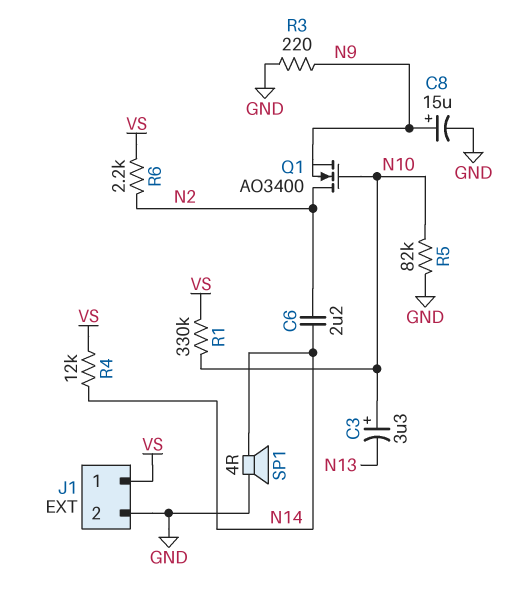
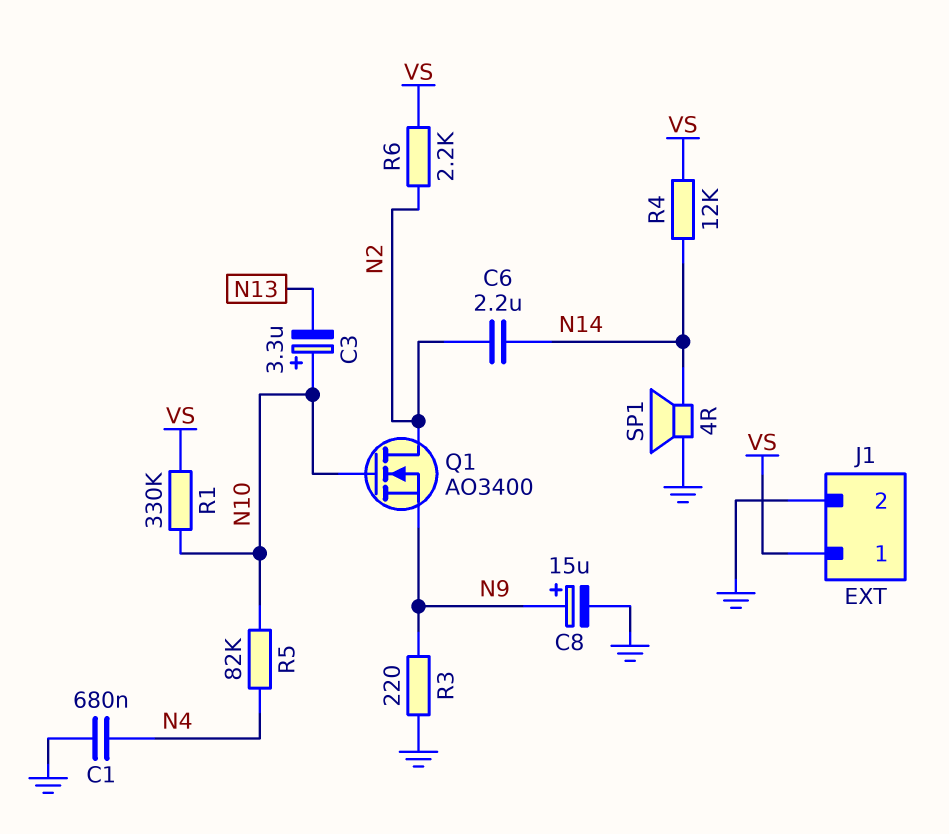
C1: none -> 680nF (GND, N4)
R5: 82k (GND, N10) -> 82k (N4, N10)

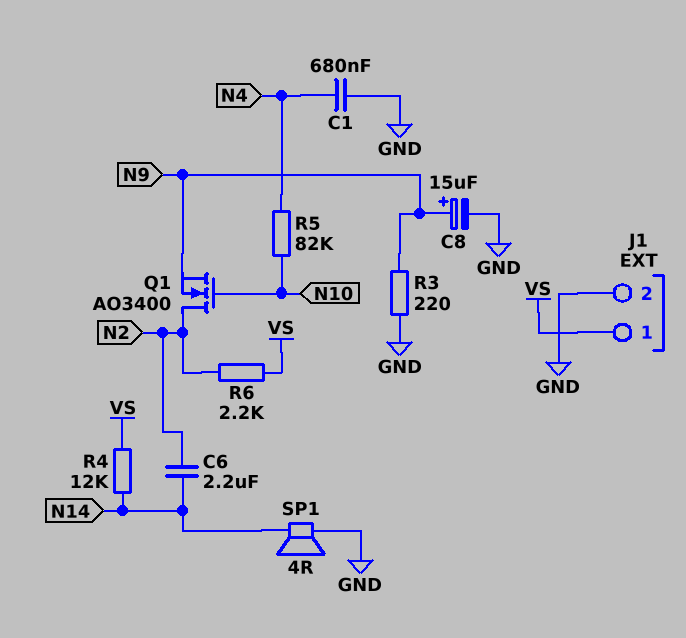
C3: 3.3uF (plus N10, minus N13) -> none
R1: 330k (N10, VS) -> none

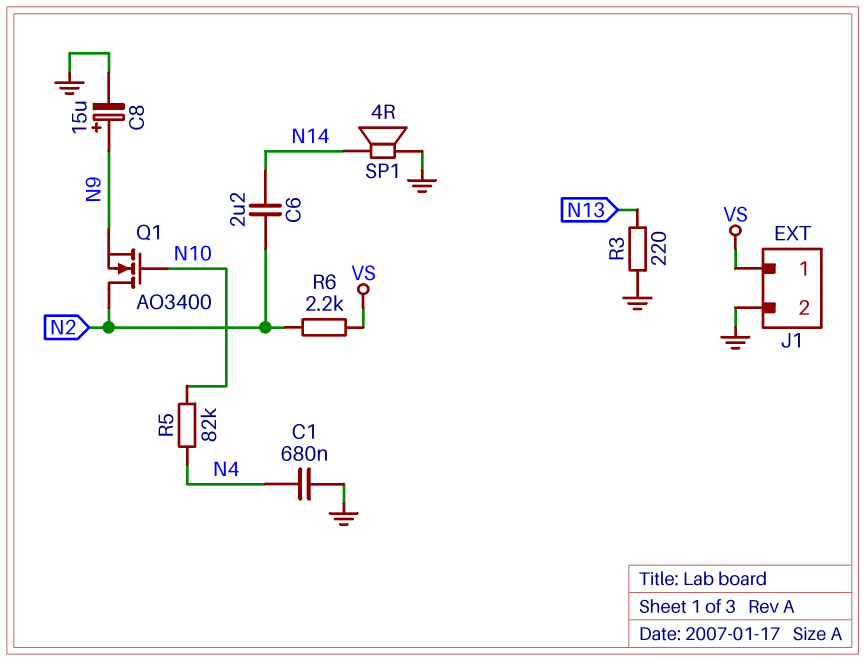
R3: 220 (GND, N9) -> 220 (GND, N13)
R4: 12k (N14, VS) -> none

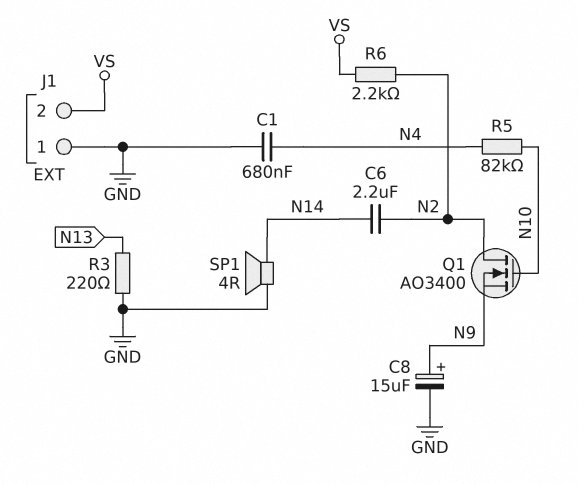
J1 pin 1: VS -> GND
J1 pin 2: GND -> VS

